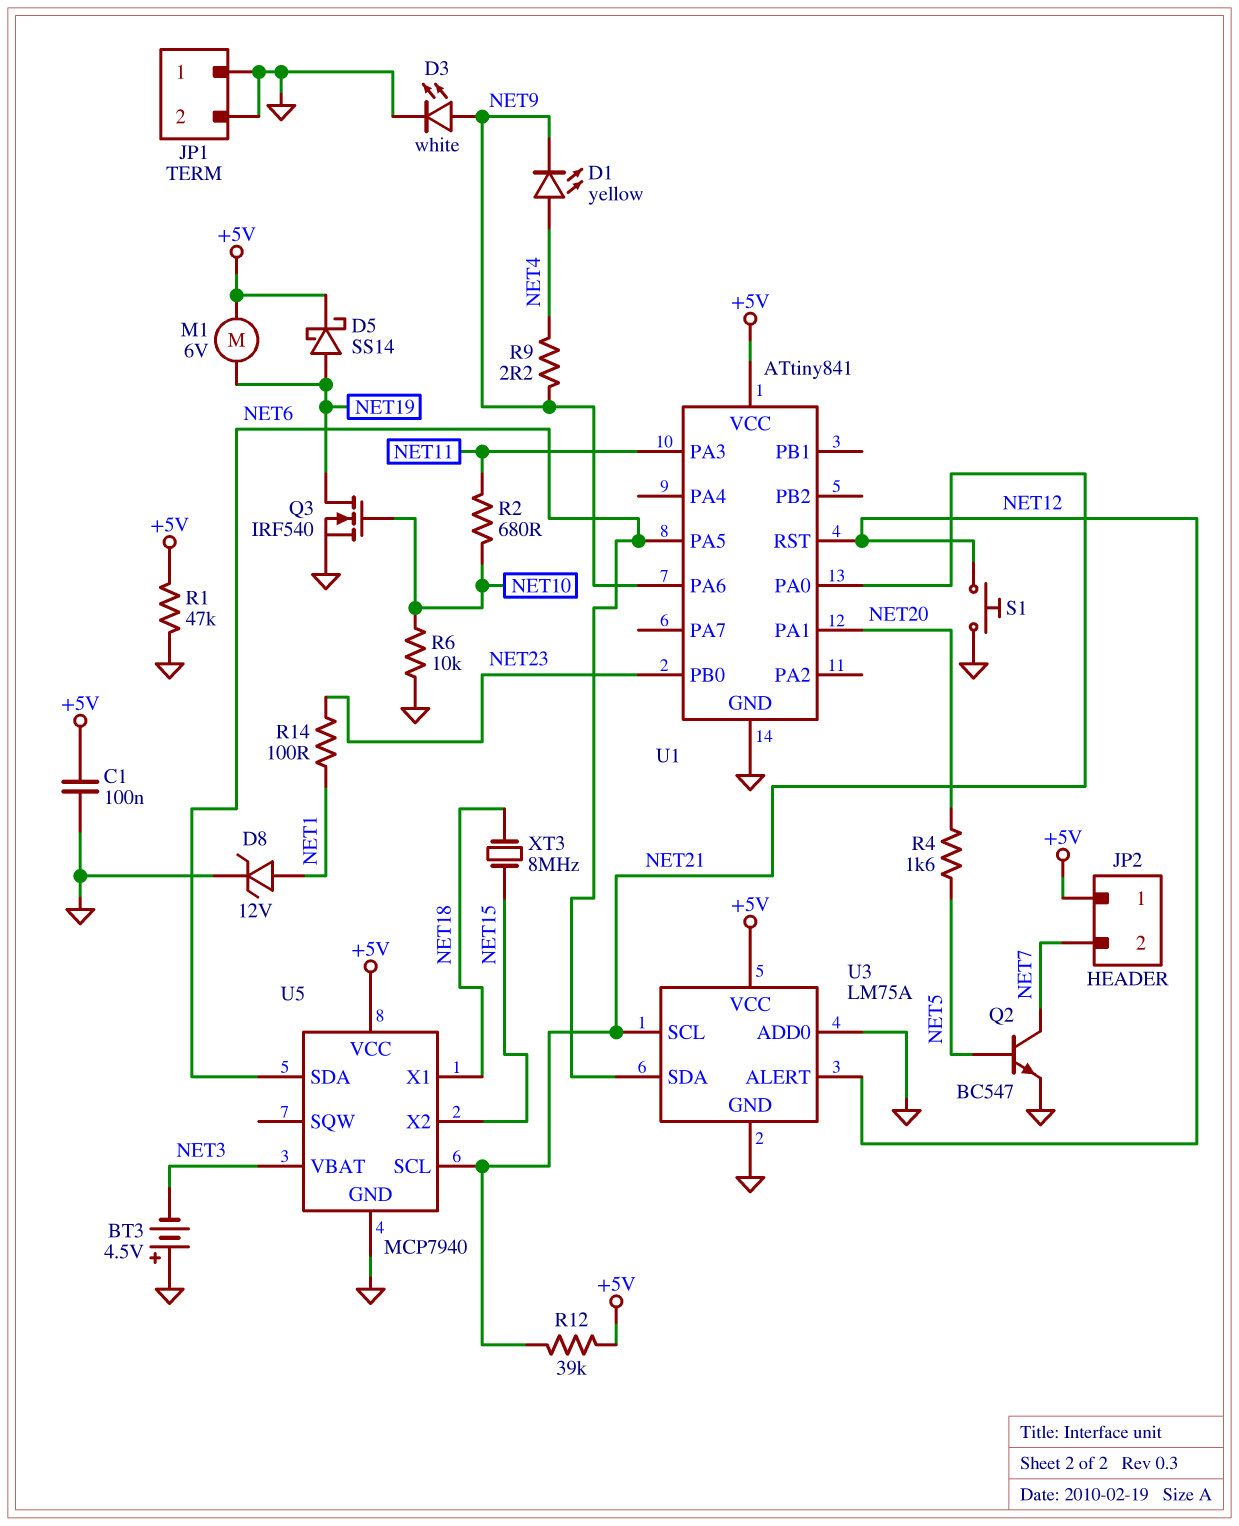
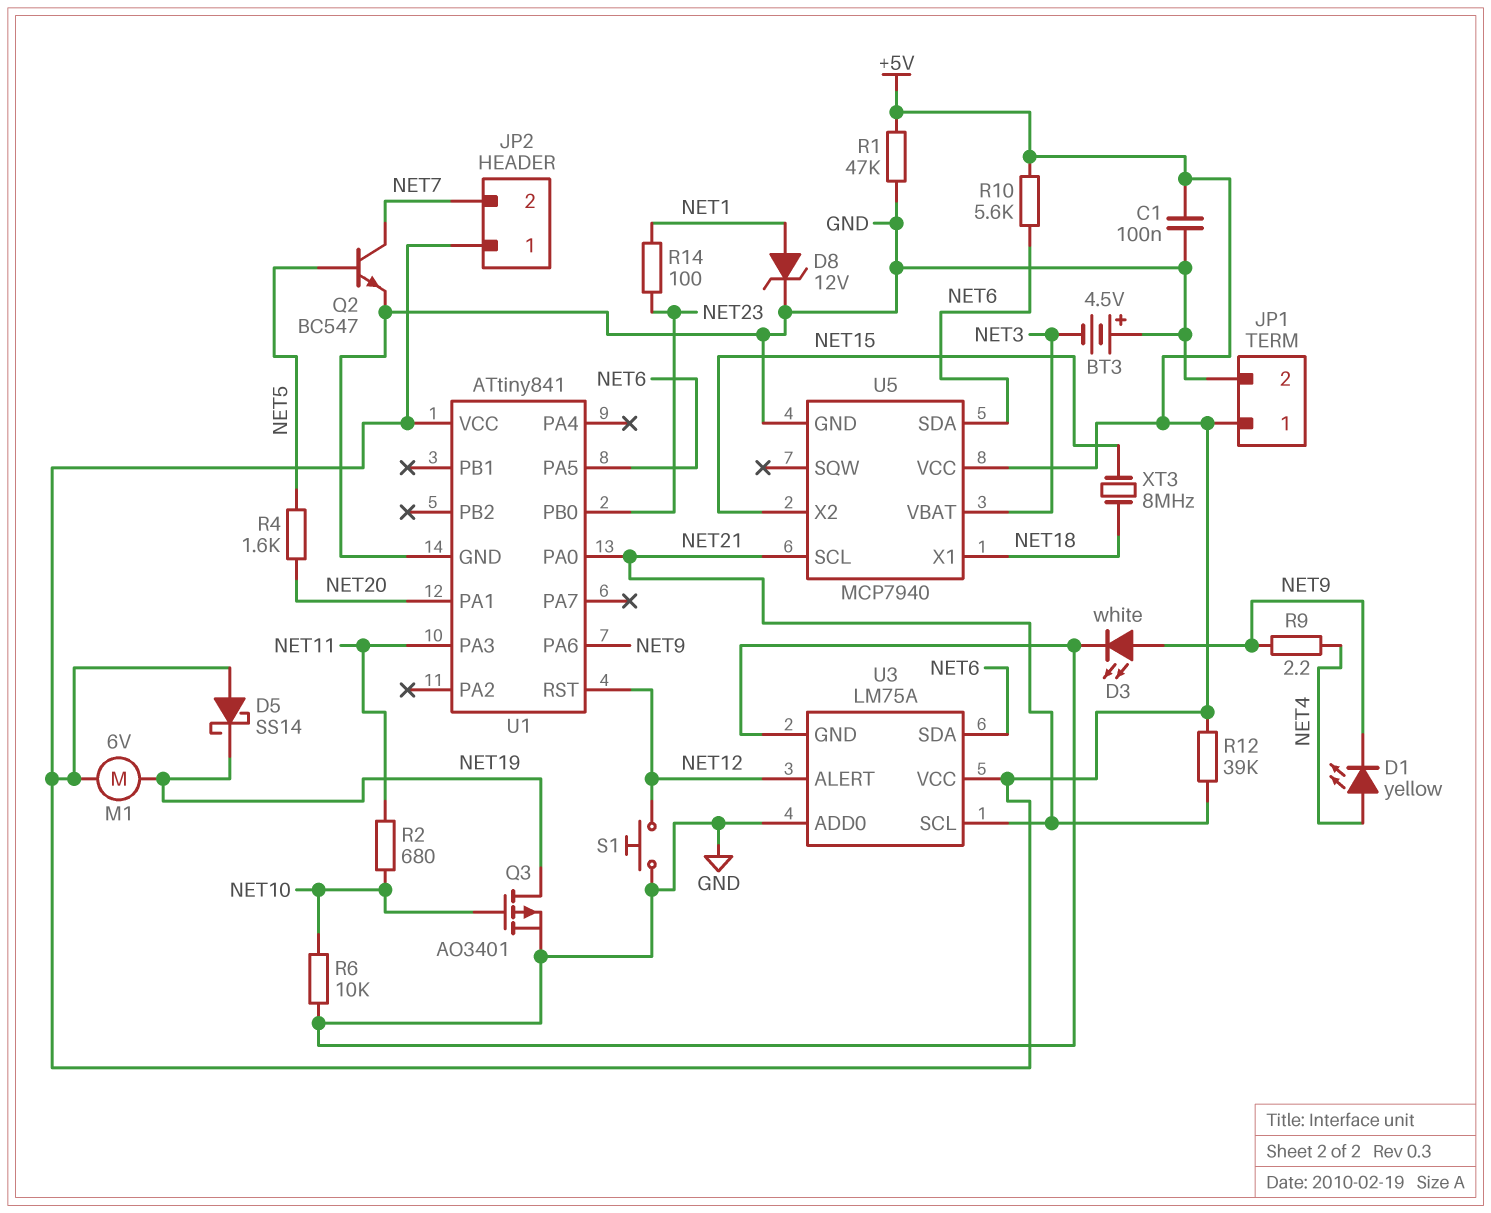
D5: schottky SS14 (A NET19, K +5V) -> schottky SS14 (A +5V, K NET19)
JP1 pin 1: GND -> +5V
Q3: NMOS IRF540 (G NET10, D NET19, S GND) -> PMOS AO3401 (G NET10, D NET19, S GND)
R10: none -> 5.6k (+5V, NET6)

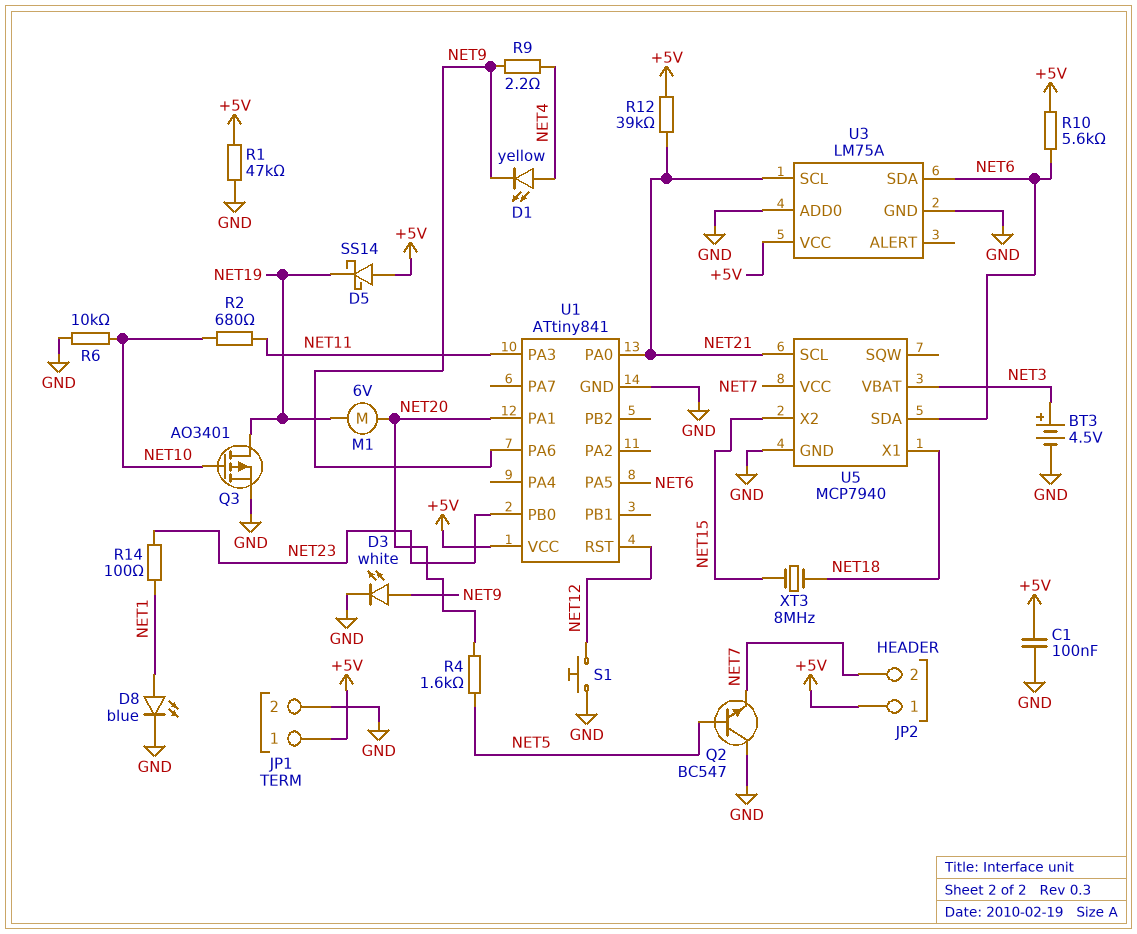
BT3: 4.5V (plus GND, minus NET3) -> 4.5V (plus NET3, minus GND)
D8: zener 12V (A NET1, K GND) -> LED blue (A NET1, K GND)
M1: motor 6V (+5V, NET19) -> motor 6V (NET19, NET20)
Q2: NPN BC547 (B NET5, C NET7, E GND) -> NPN BC547 (B NET5, C GND, E NET7)
U3 pin ALERT: NET12 -> none
U5 pin VCC: +5V -> NET7

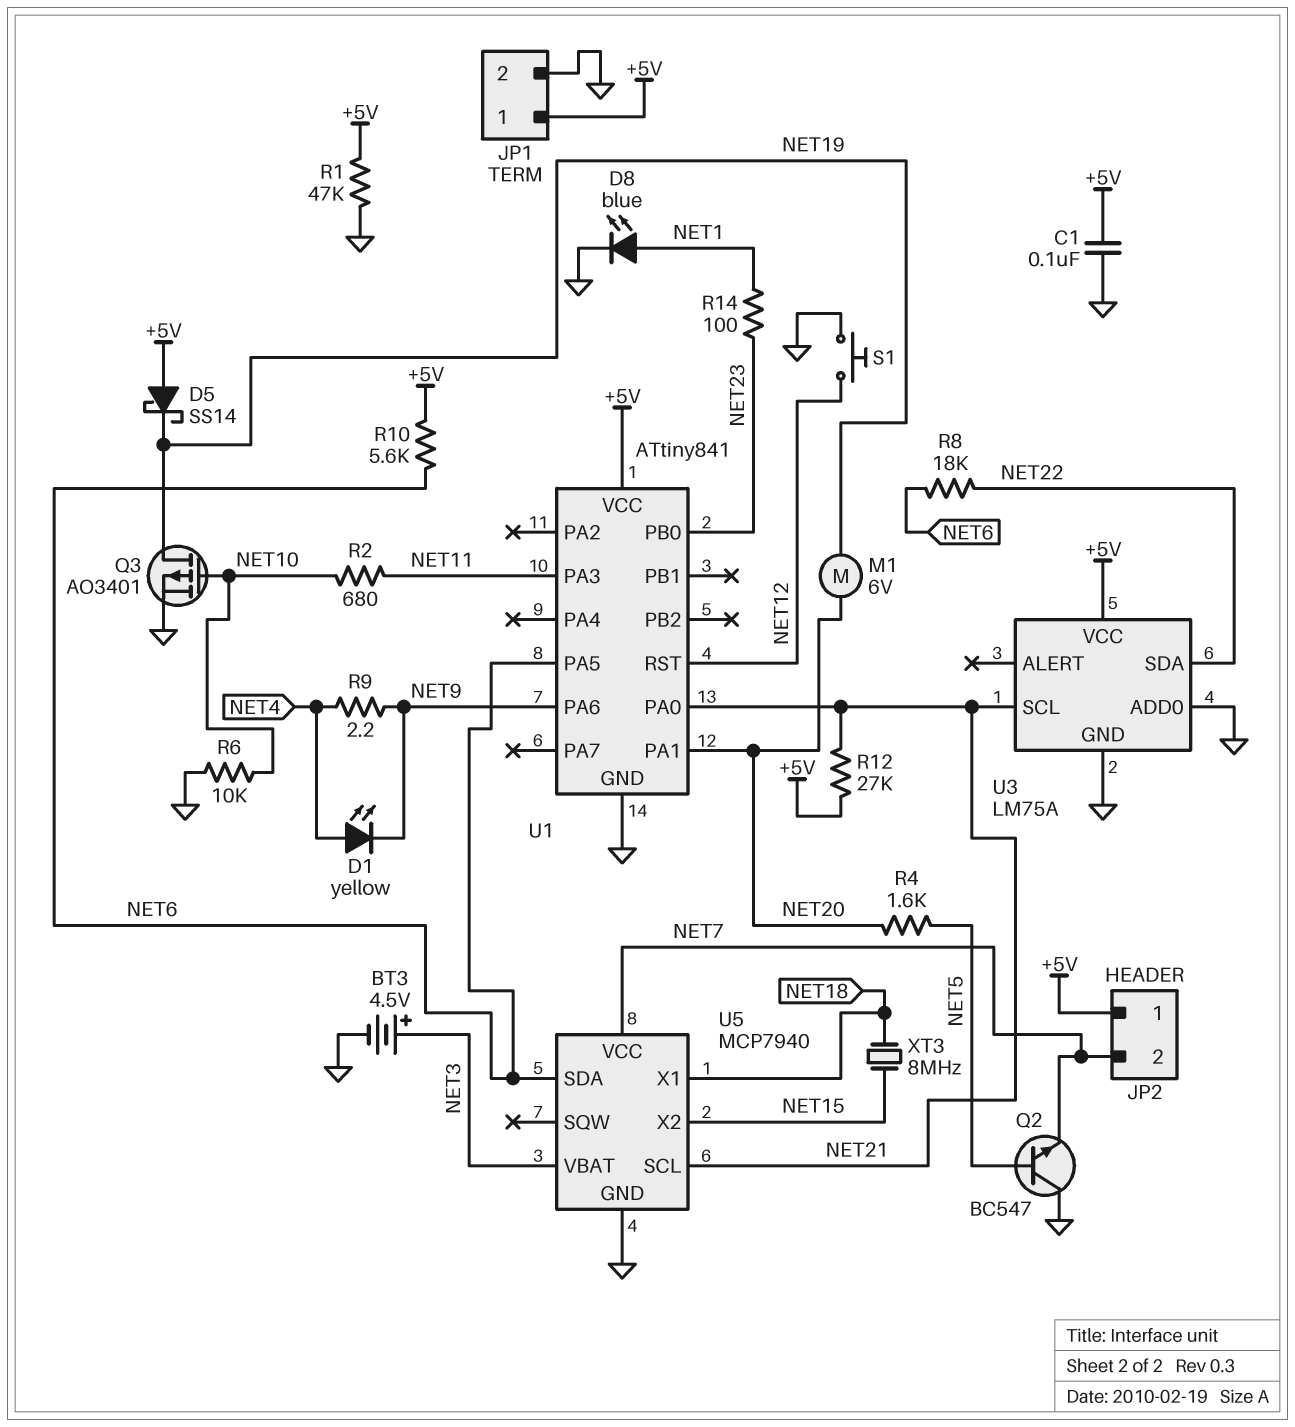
D3: LED white (A NET9, K GND) -> none
R8: none -> 18k (NET6, NET22)
R12: 39k (+5V, NET21) -> 27k (+5V, NET21)
U3 pin SDA: NET6 -> NET22

